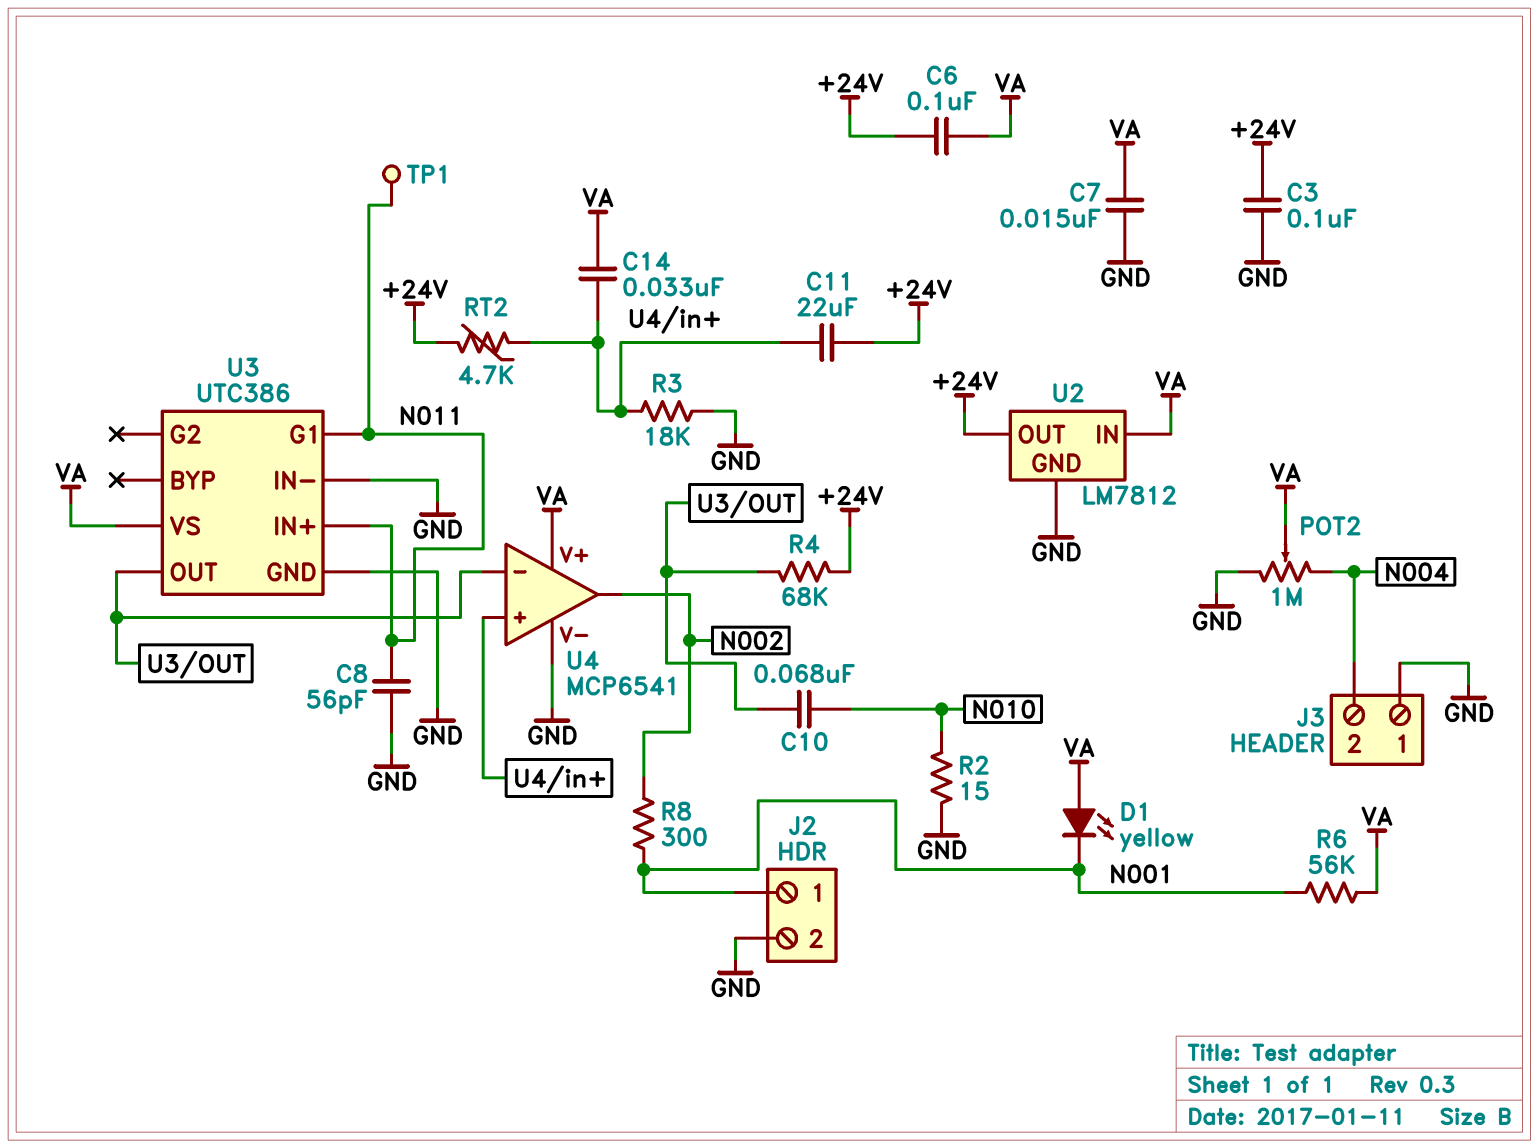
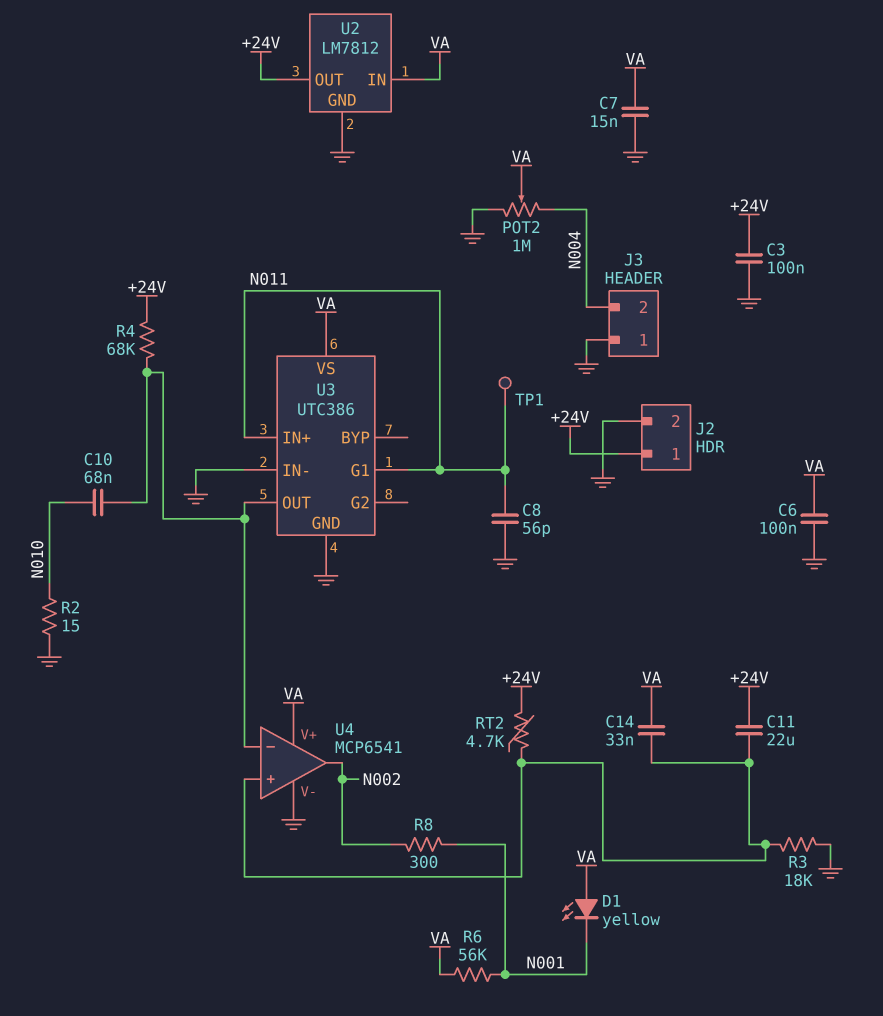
C6: 100nF (+24V, VA) -> 100nF (GND, VA)
J2 pin 1: N001 -> +24V

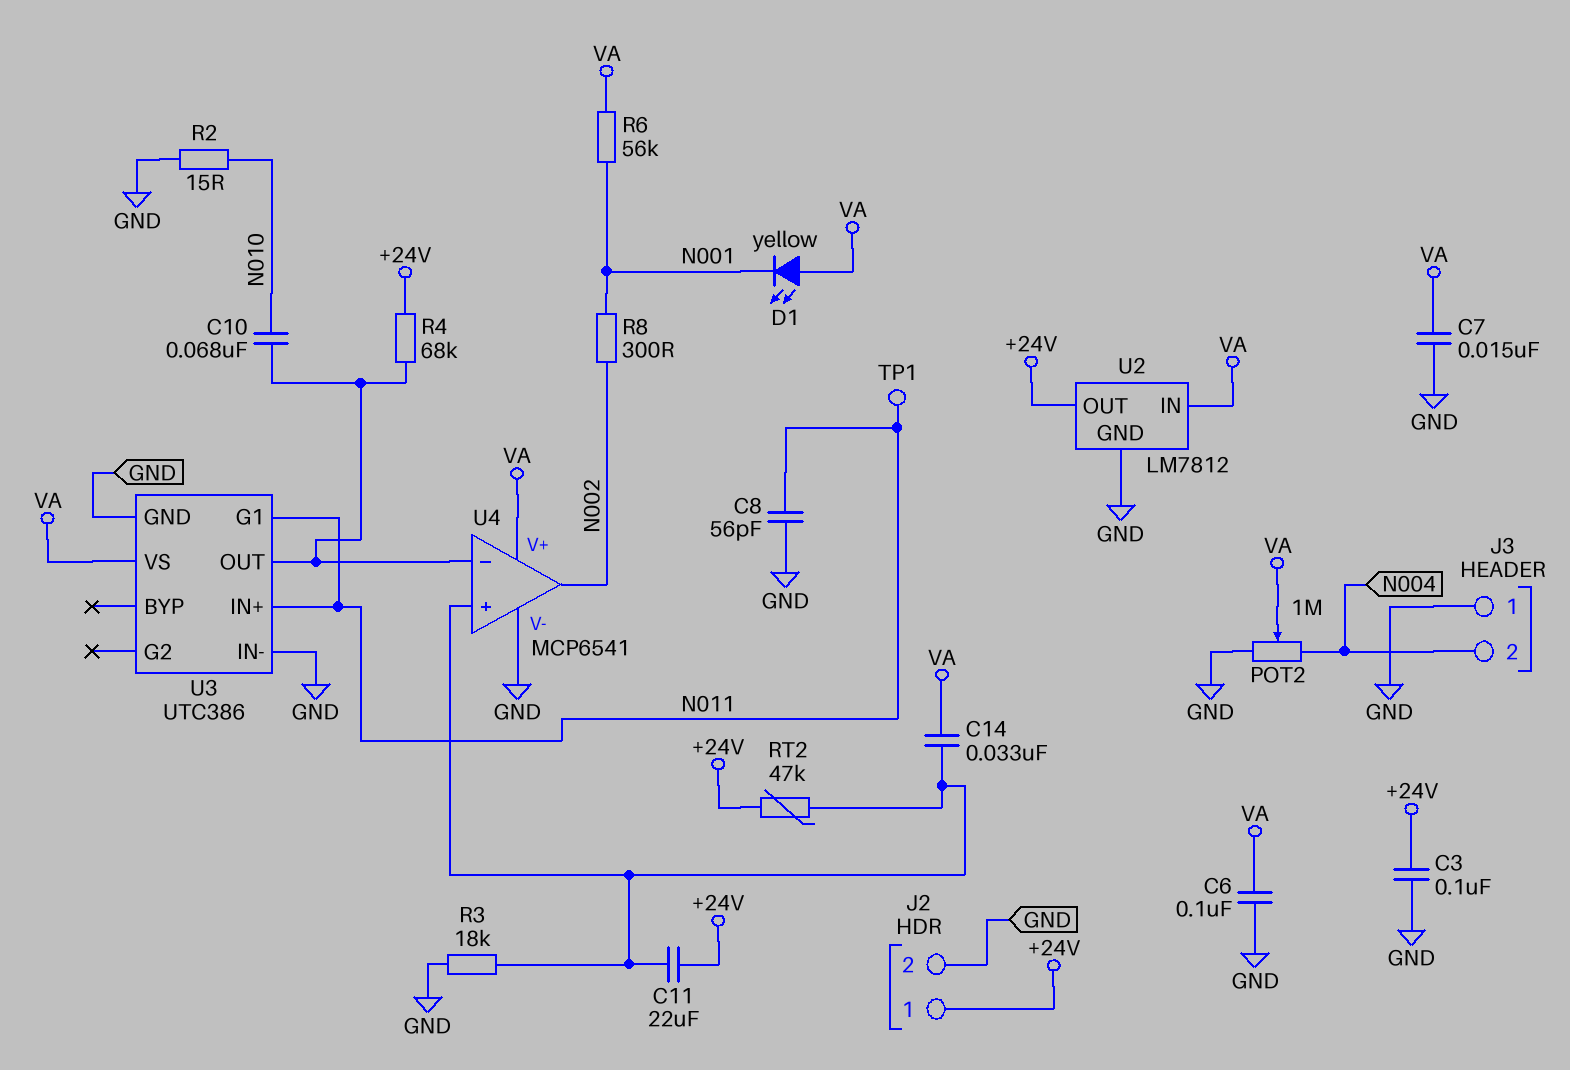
RT2: 4.7k (+24V, U4/in+) -> 47k (+24V, U4/in+)

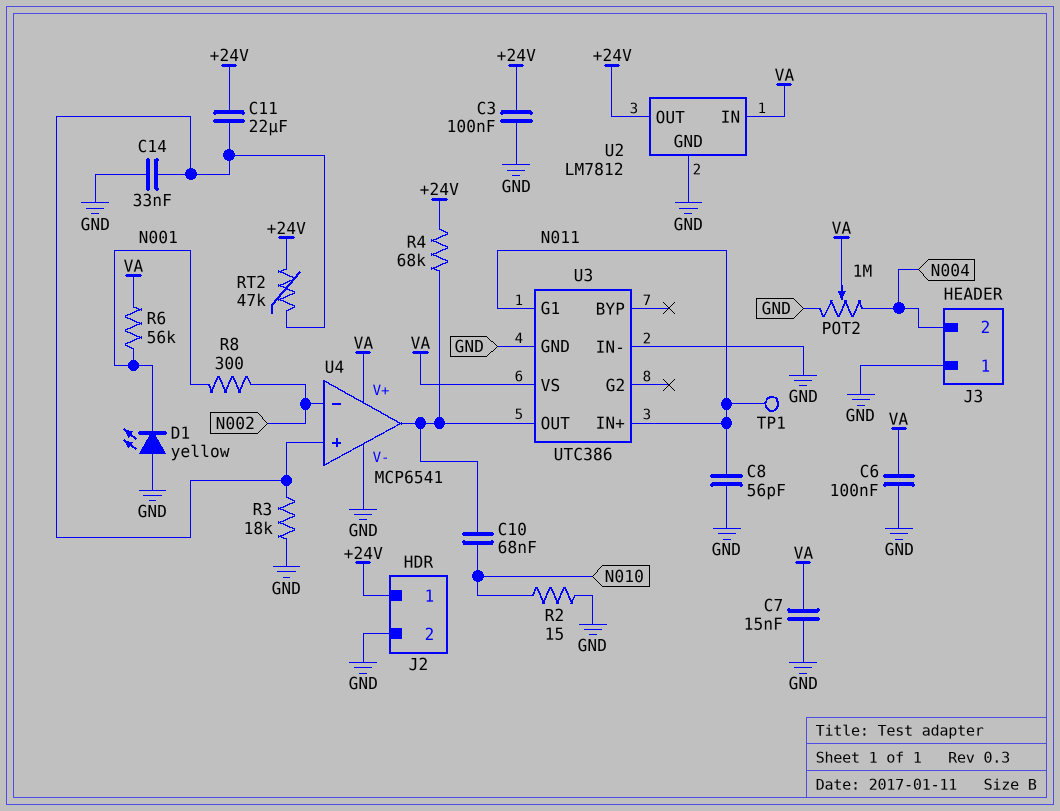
C14: 33nF (U4/in+, VA) -> 33nF (GND, U4/in+)
D1: LED yellow (A VA, K N001) -> LED yellow (A GND, K N001)
U4 pin in-: U3/OUT -> N002
U4 pin out: N002 -> U3/OUT

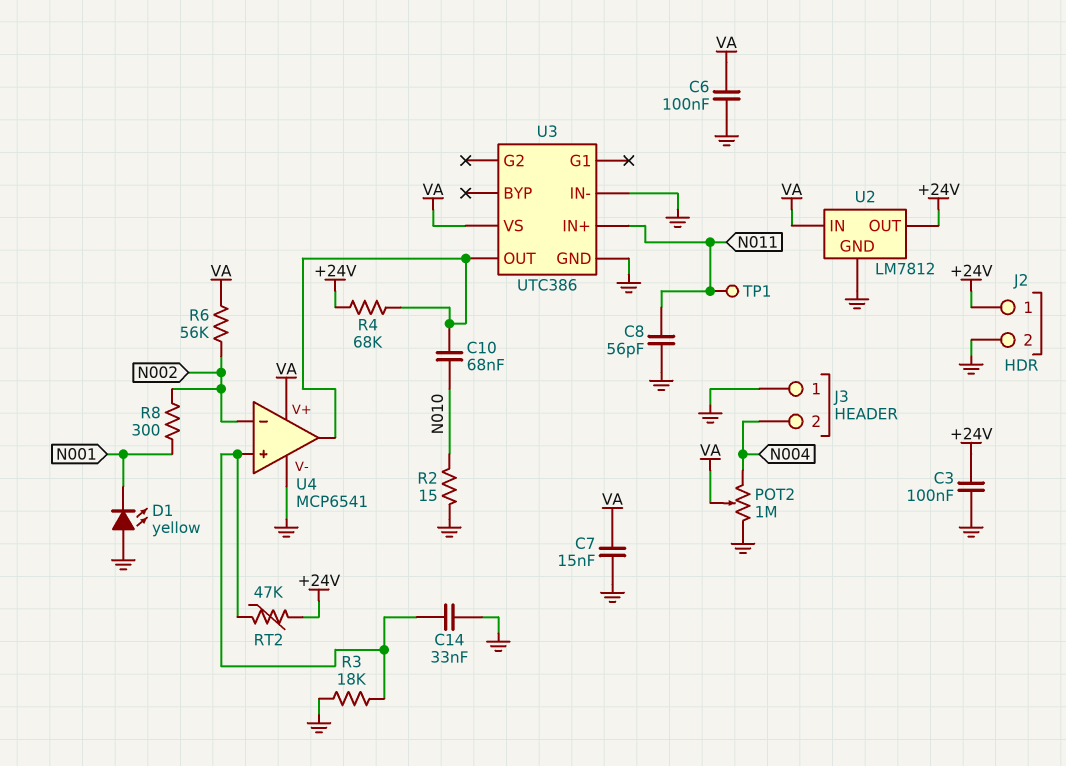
C11: 22uF (+24V, U4/in+) -> none
R6: 56k (N001, VA) -> 56k (N002, VA)
U3 pin G1: N011 -> none

